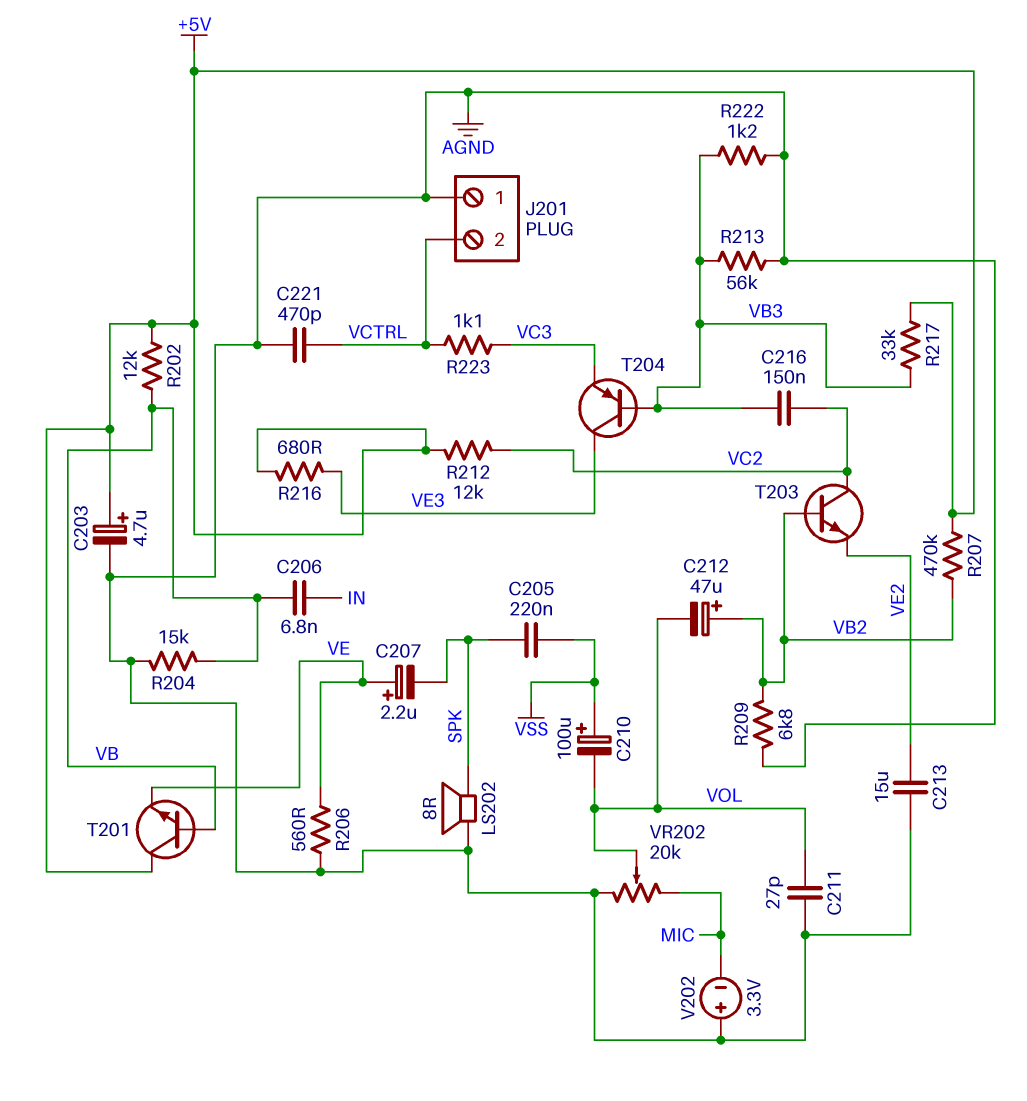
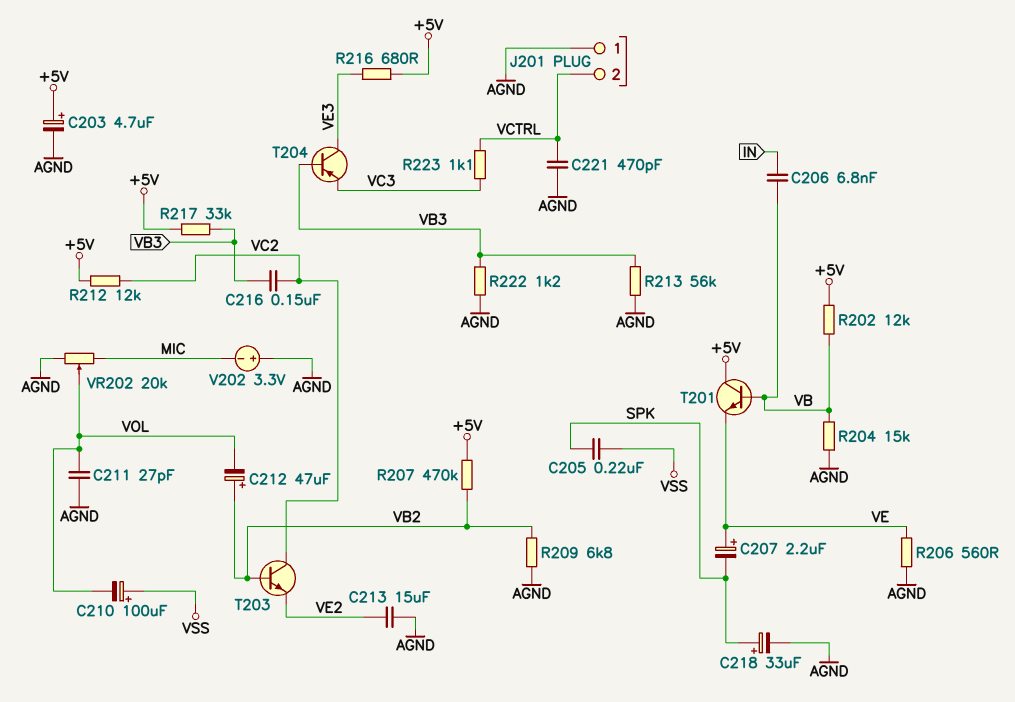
C218: none -> 33uF (plus SPK, minus AGND)
LS202: speaker 8R (AGND, SPK) -> none

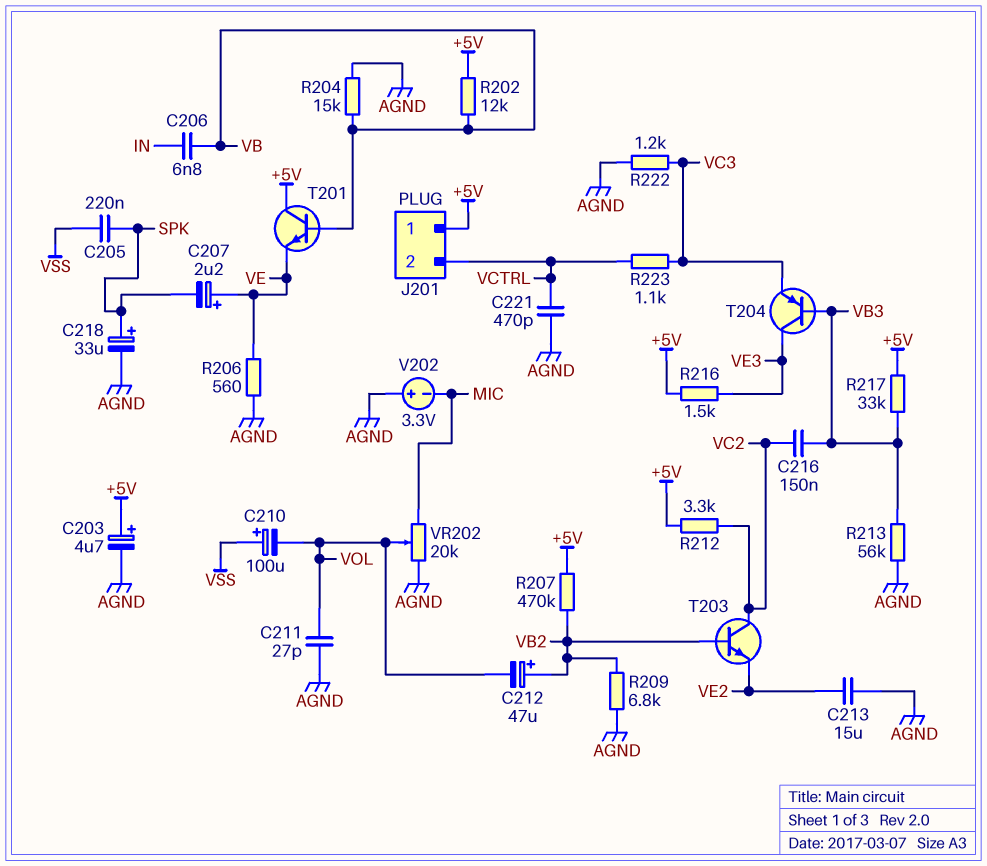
J201 pin 1: AGND -> +5V
R212: 12k (+5V, VC2) -> 3.3k (+5V, VC2)
R216: 680 (+5V, VE3) -> 1.5k (+5V, VE3)
R222: 1.2k (AGND, VB3) -> 1.2k (AGND, VC3)

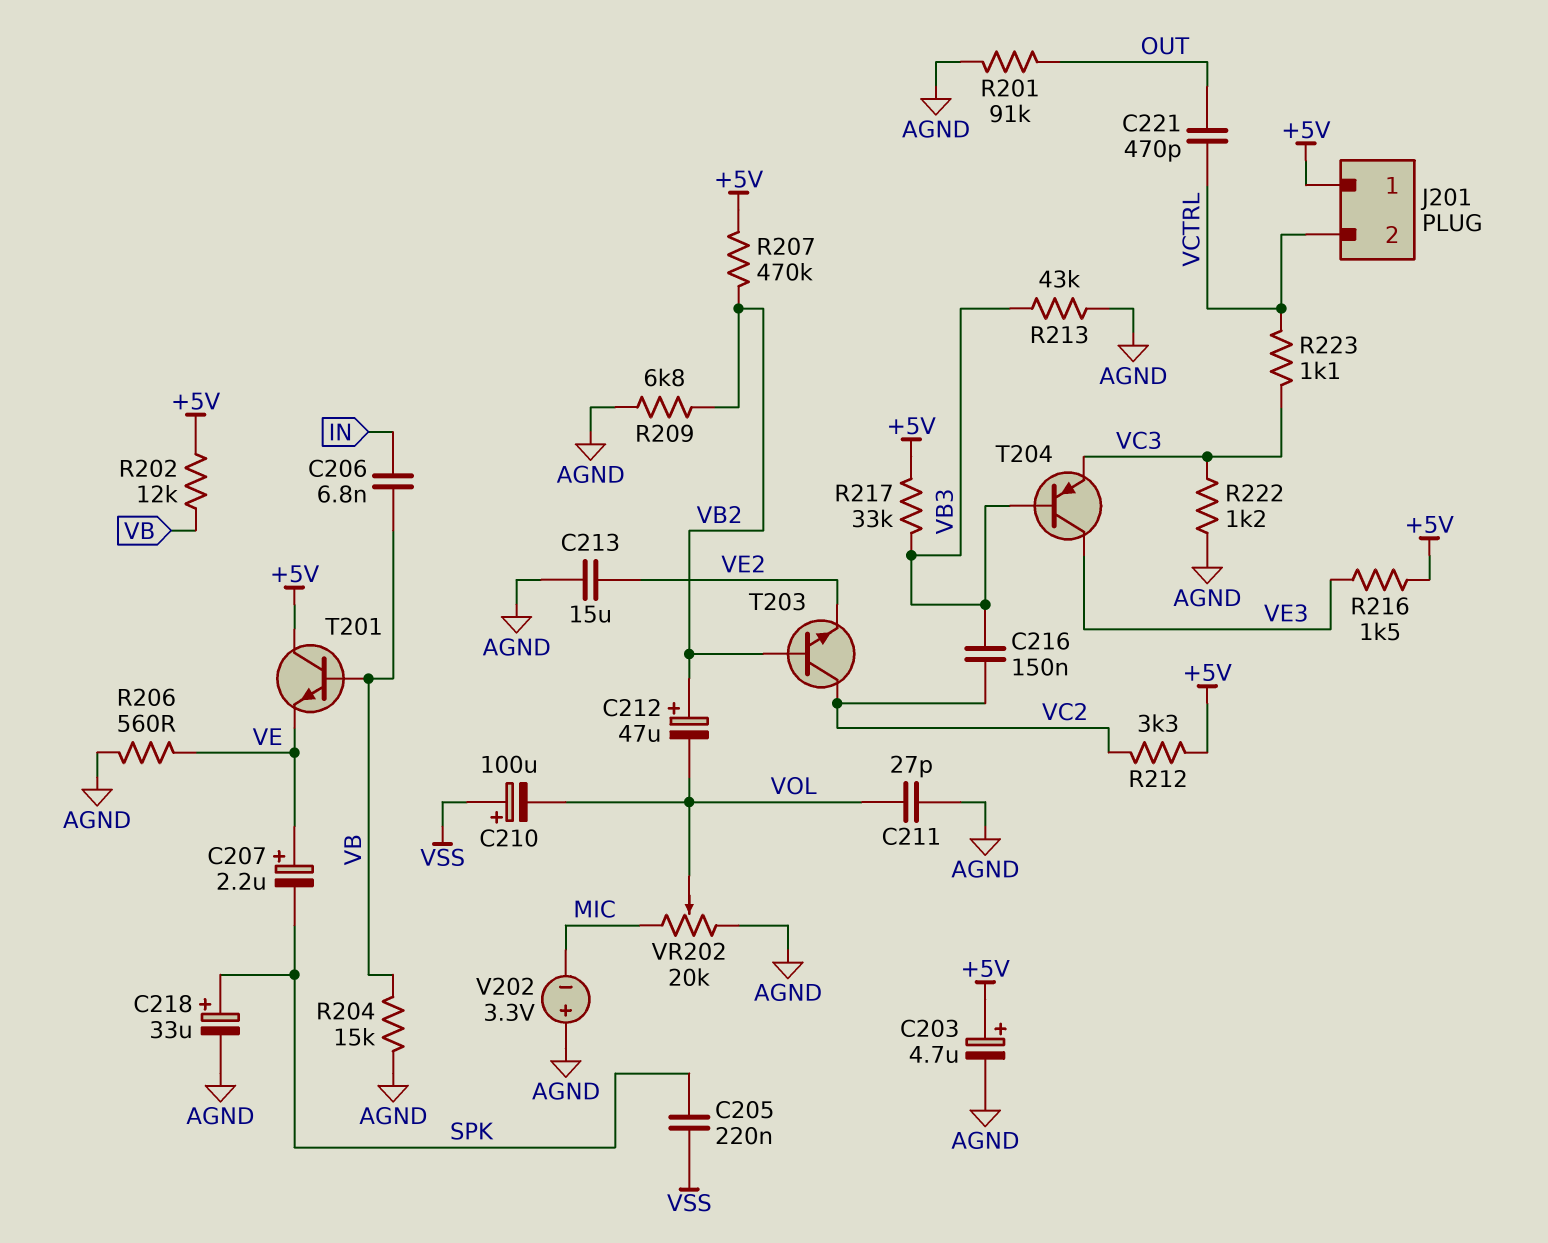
C221: 470pF (AGND, VCTRL) -> 470pF (OUT, VCTRL)
R201: none -> 91k (AGND, OUT)
R213: 56k (AGND, VB3) -> 43k (AGND, VB3)

